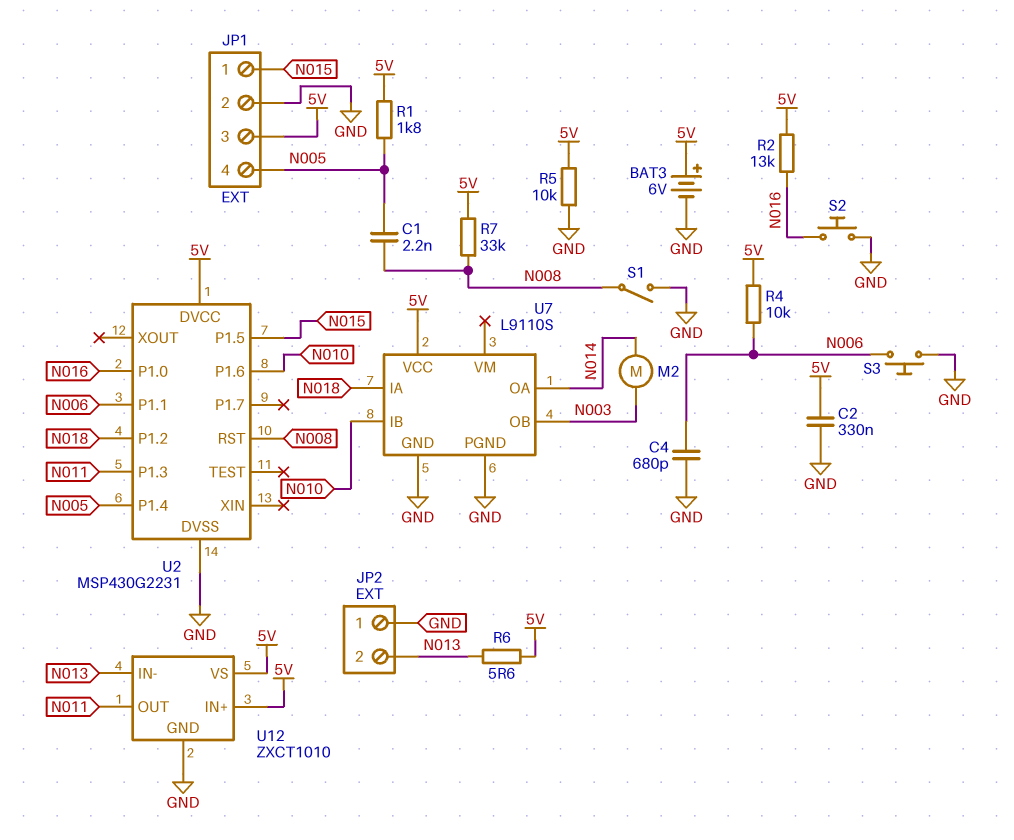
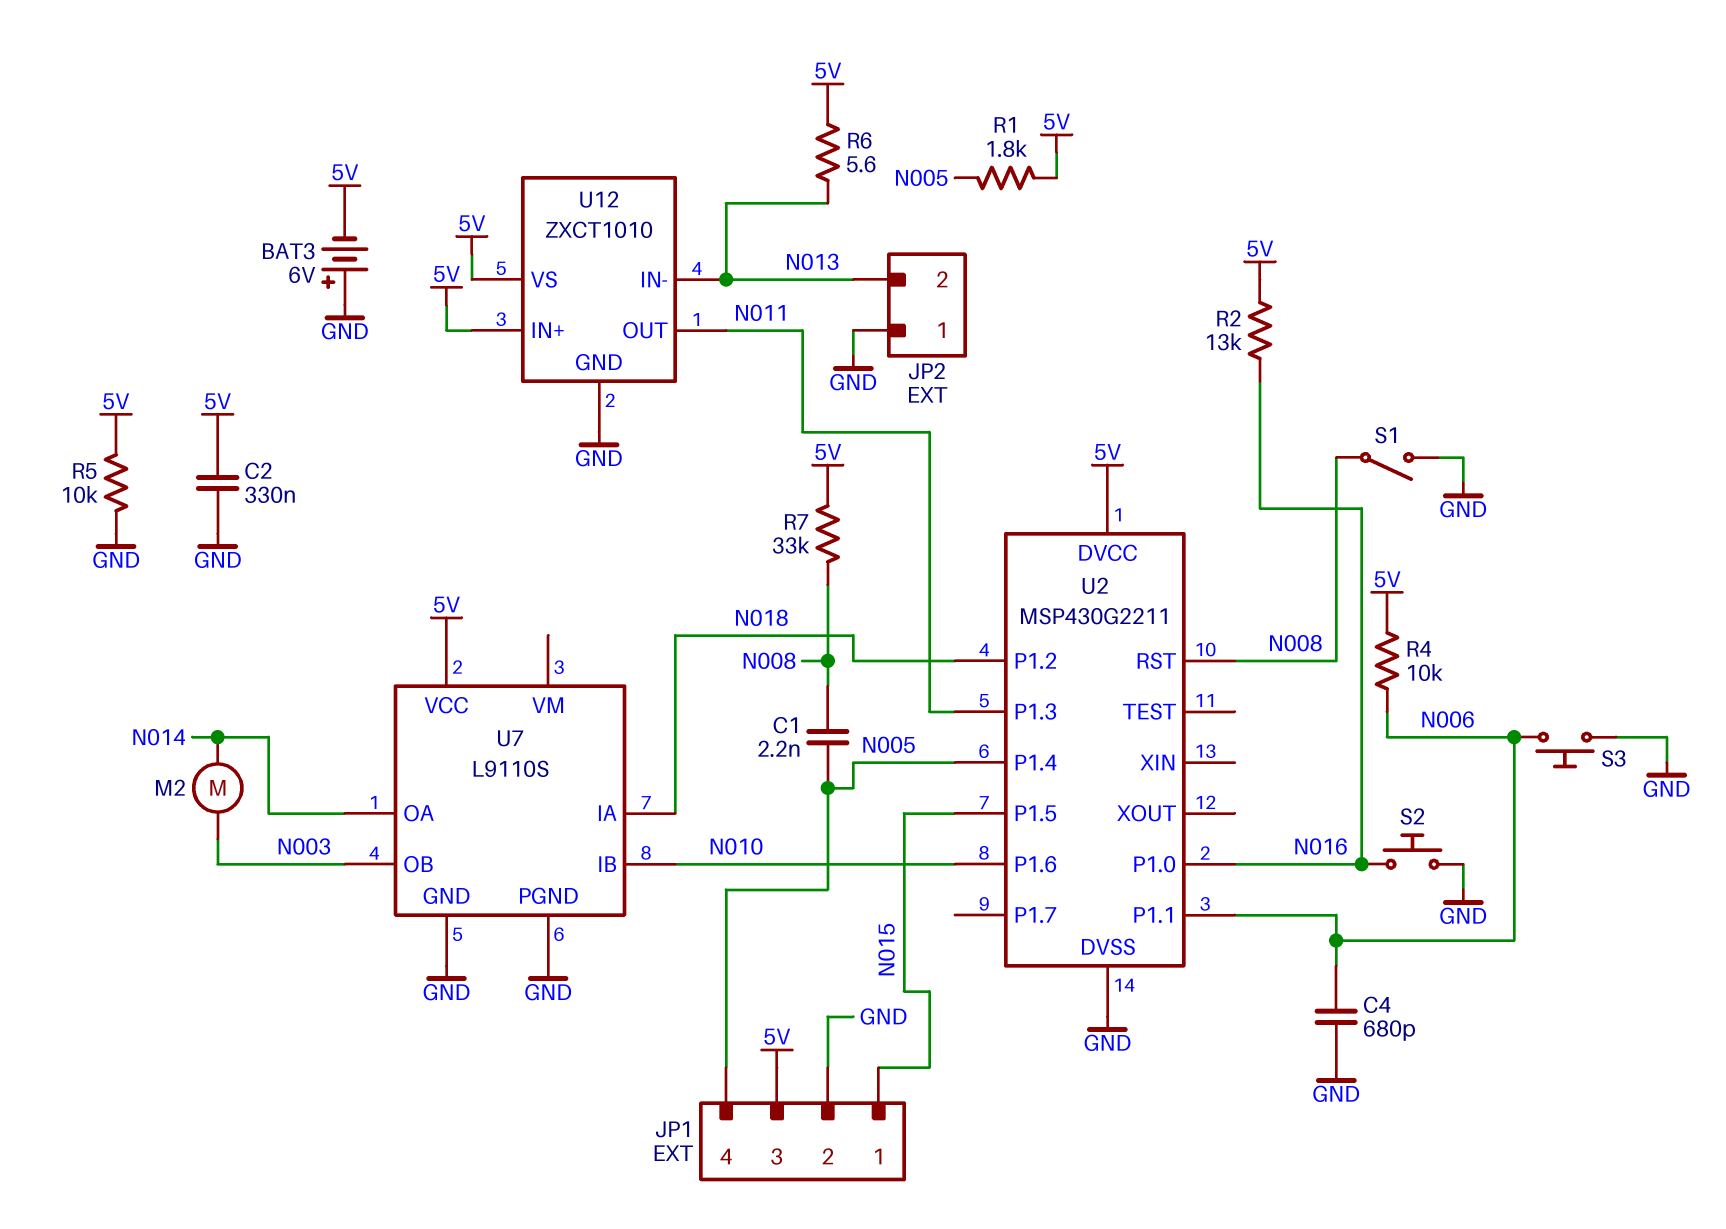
BAT3: 6V (plus 5V, minus GND) -> 6V (plus GND, minus 5V)
U2: MSP430G2231 -> MSP430G2211

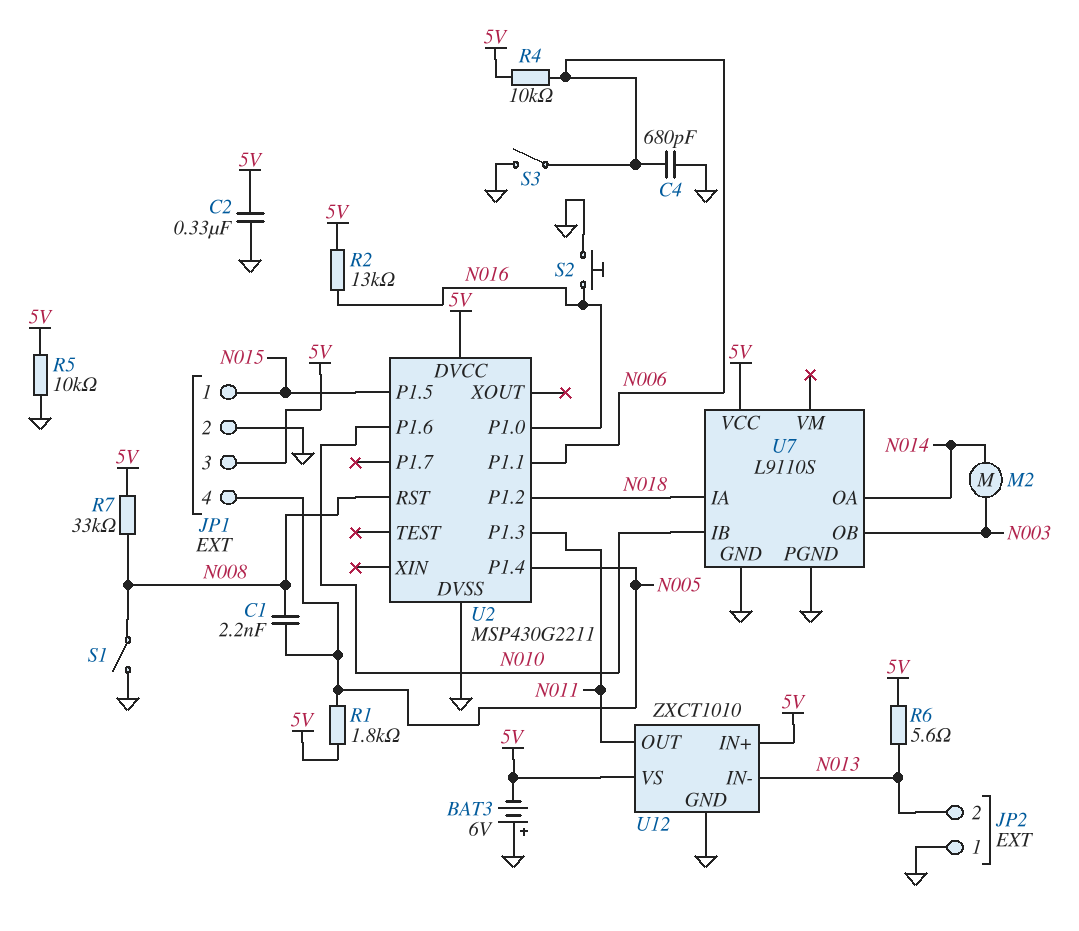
S3: button (GND, N006) -> switch (GND, N006)

